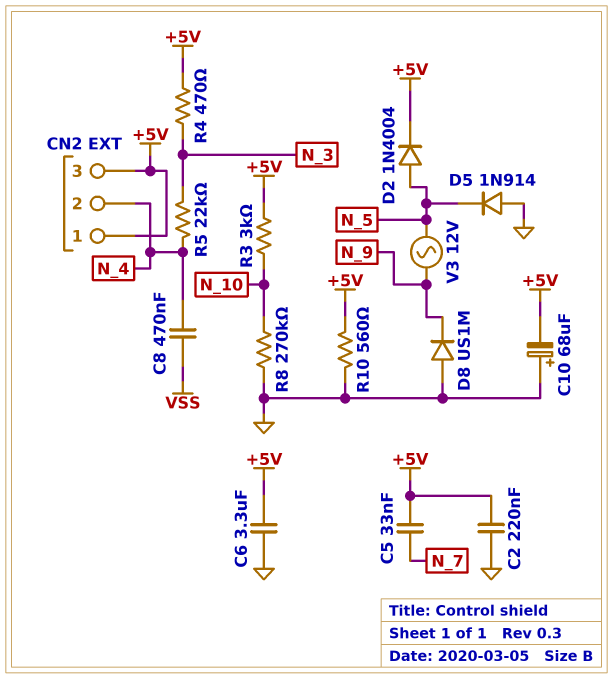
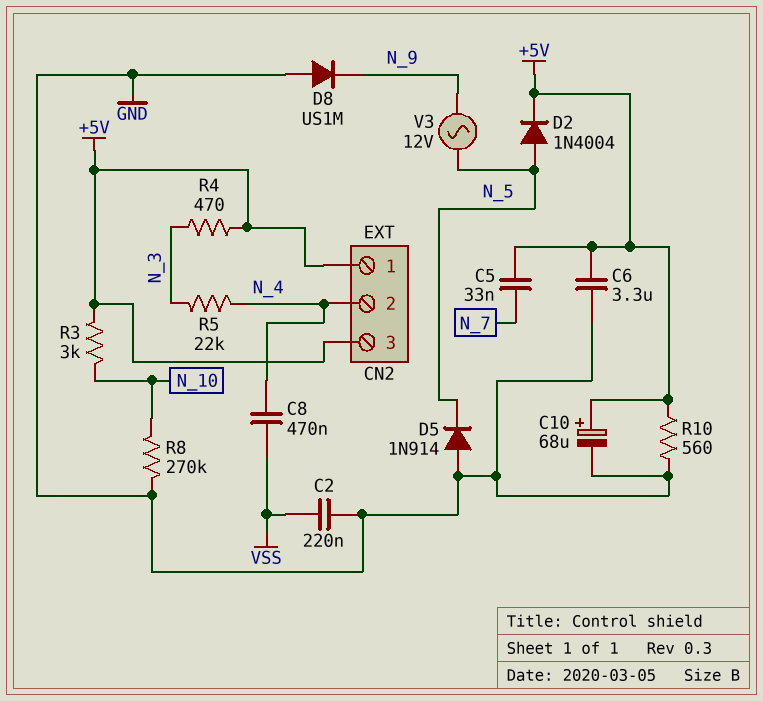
C2: 220nF (+5V, GND) -> 220nF (GND, VSS)
C10: 68uF (plus GND, minus +5V) -> 68uF (plus +5V, minus GND)

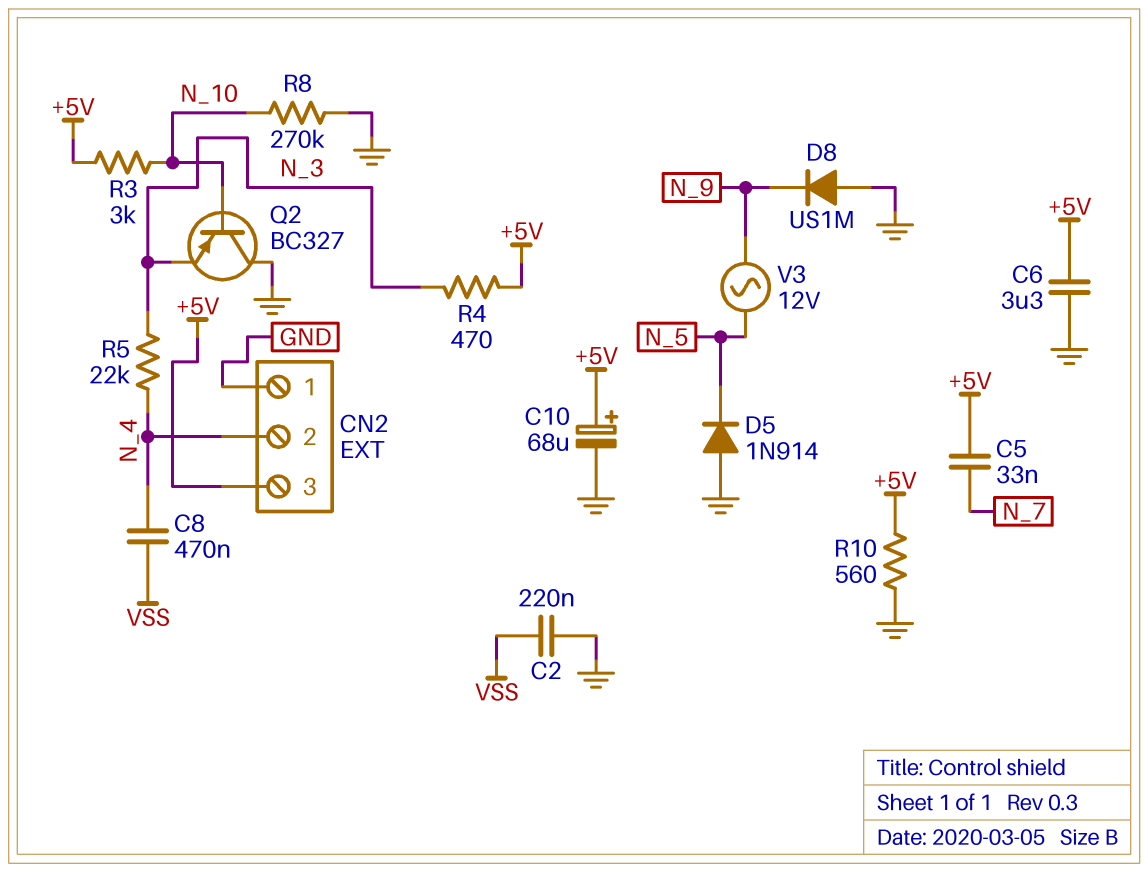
CN2 pin 1: +5V -> GND
D2: diode 1N4004 (A N_5, K +5V) -> none
Q2: none -> PNP BC327 (B N_10, C GND, E N_3)

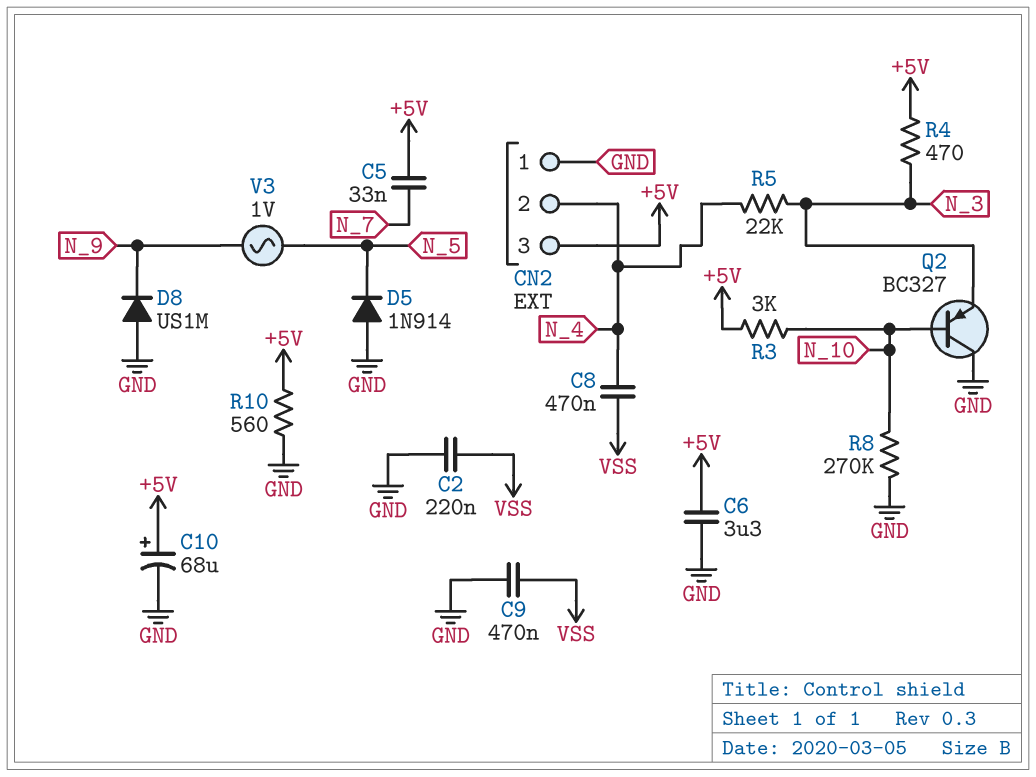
C9: none -> 470nF (GND, VSS)
V3: AC 12V (N_5, N_9) -> AC 1V (N_5, N_9)

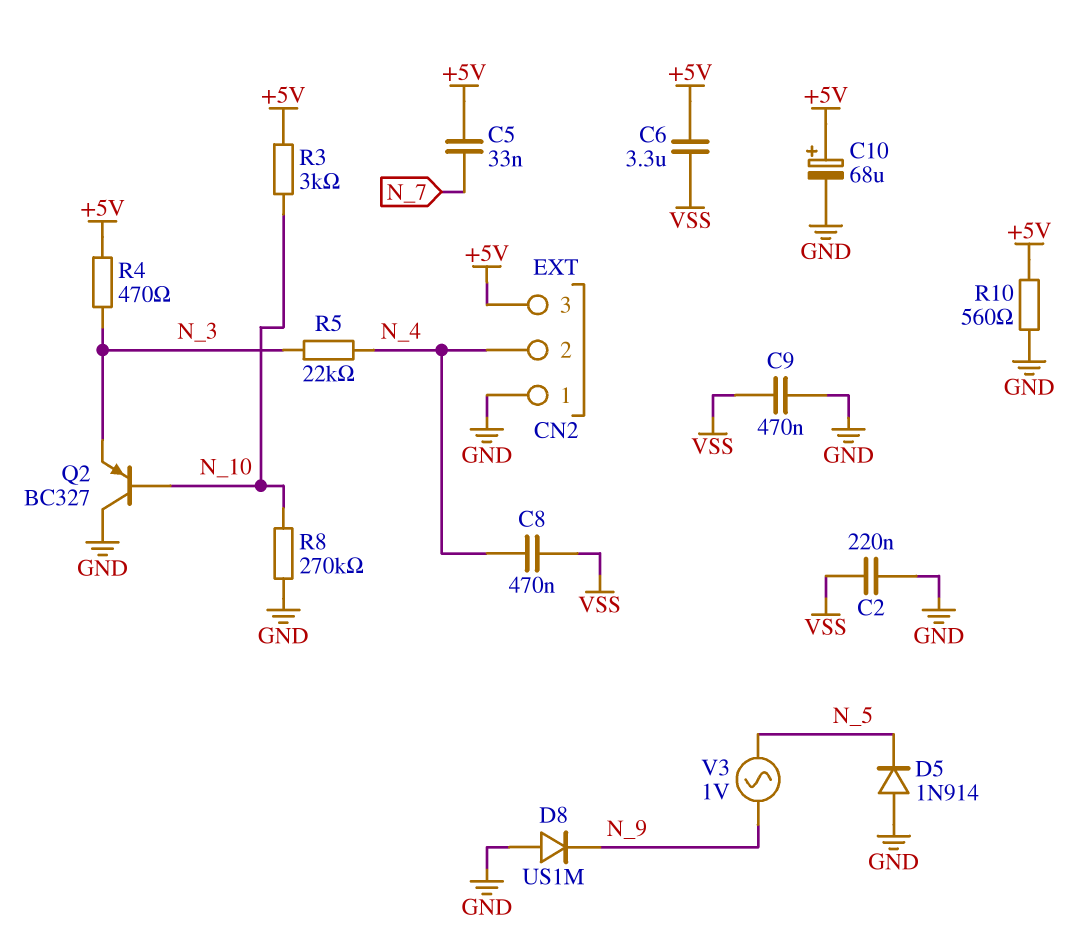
C6: 3.3uF (+5V, GND) -> 3.3uF (+5V, VSS)

